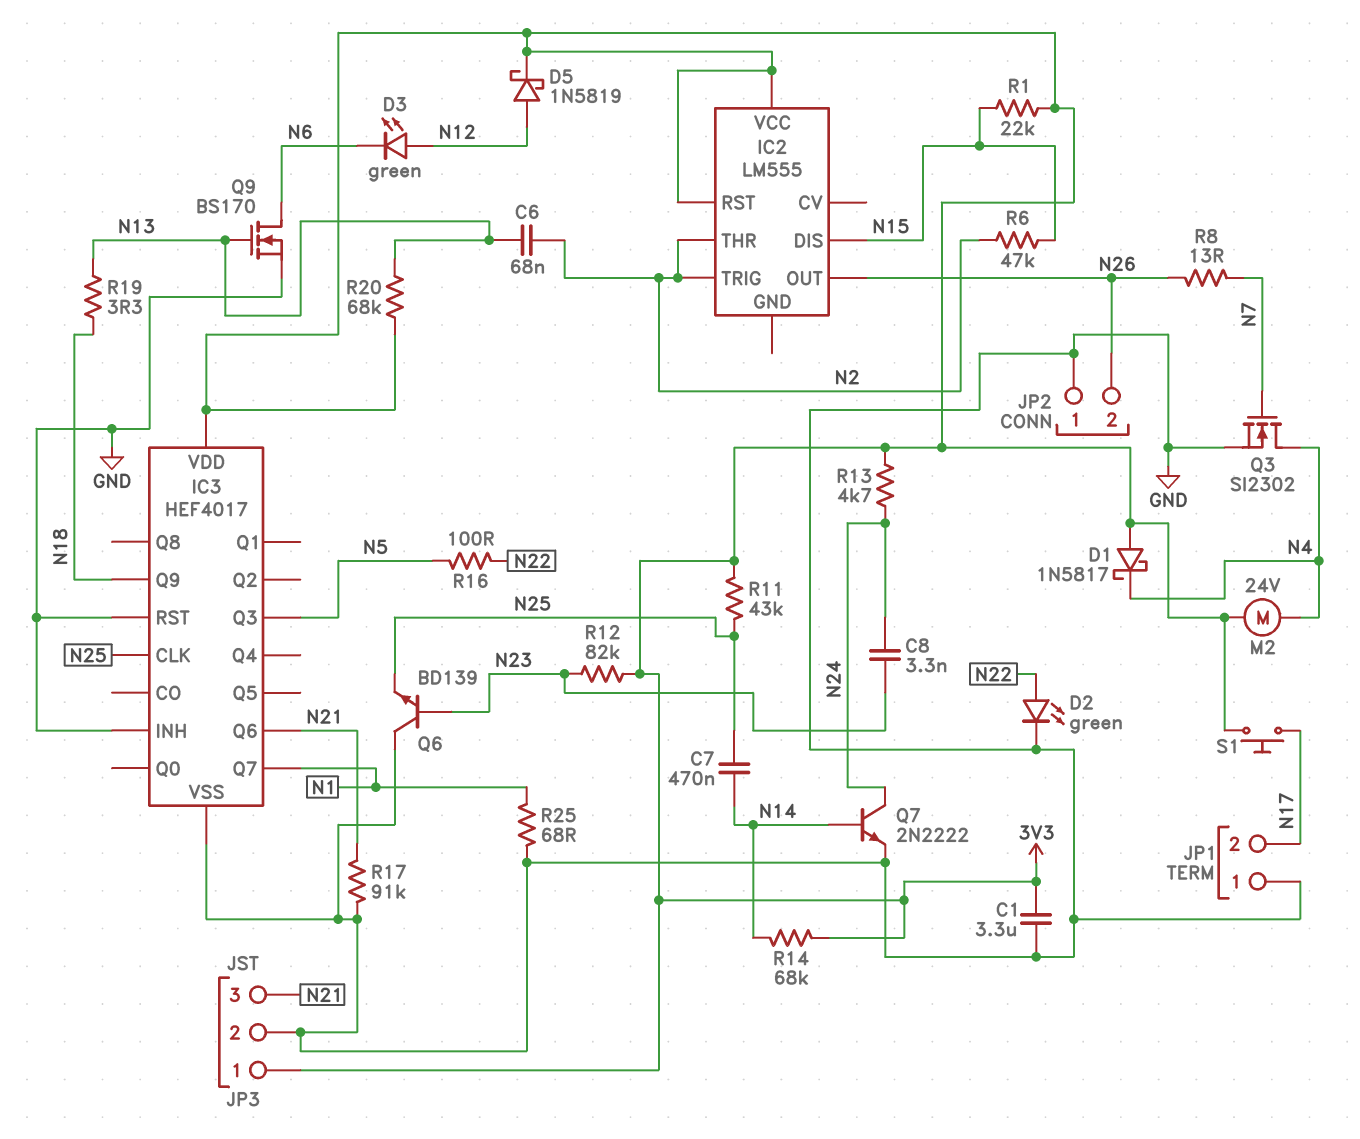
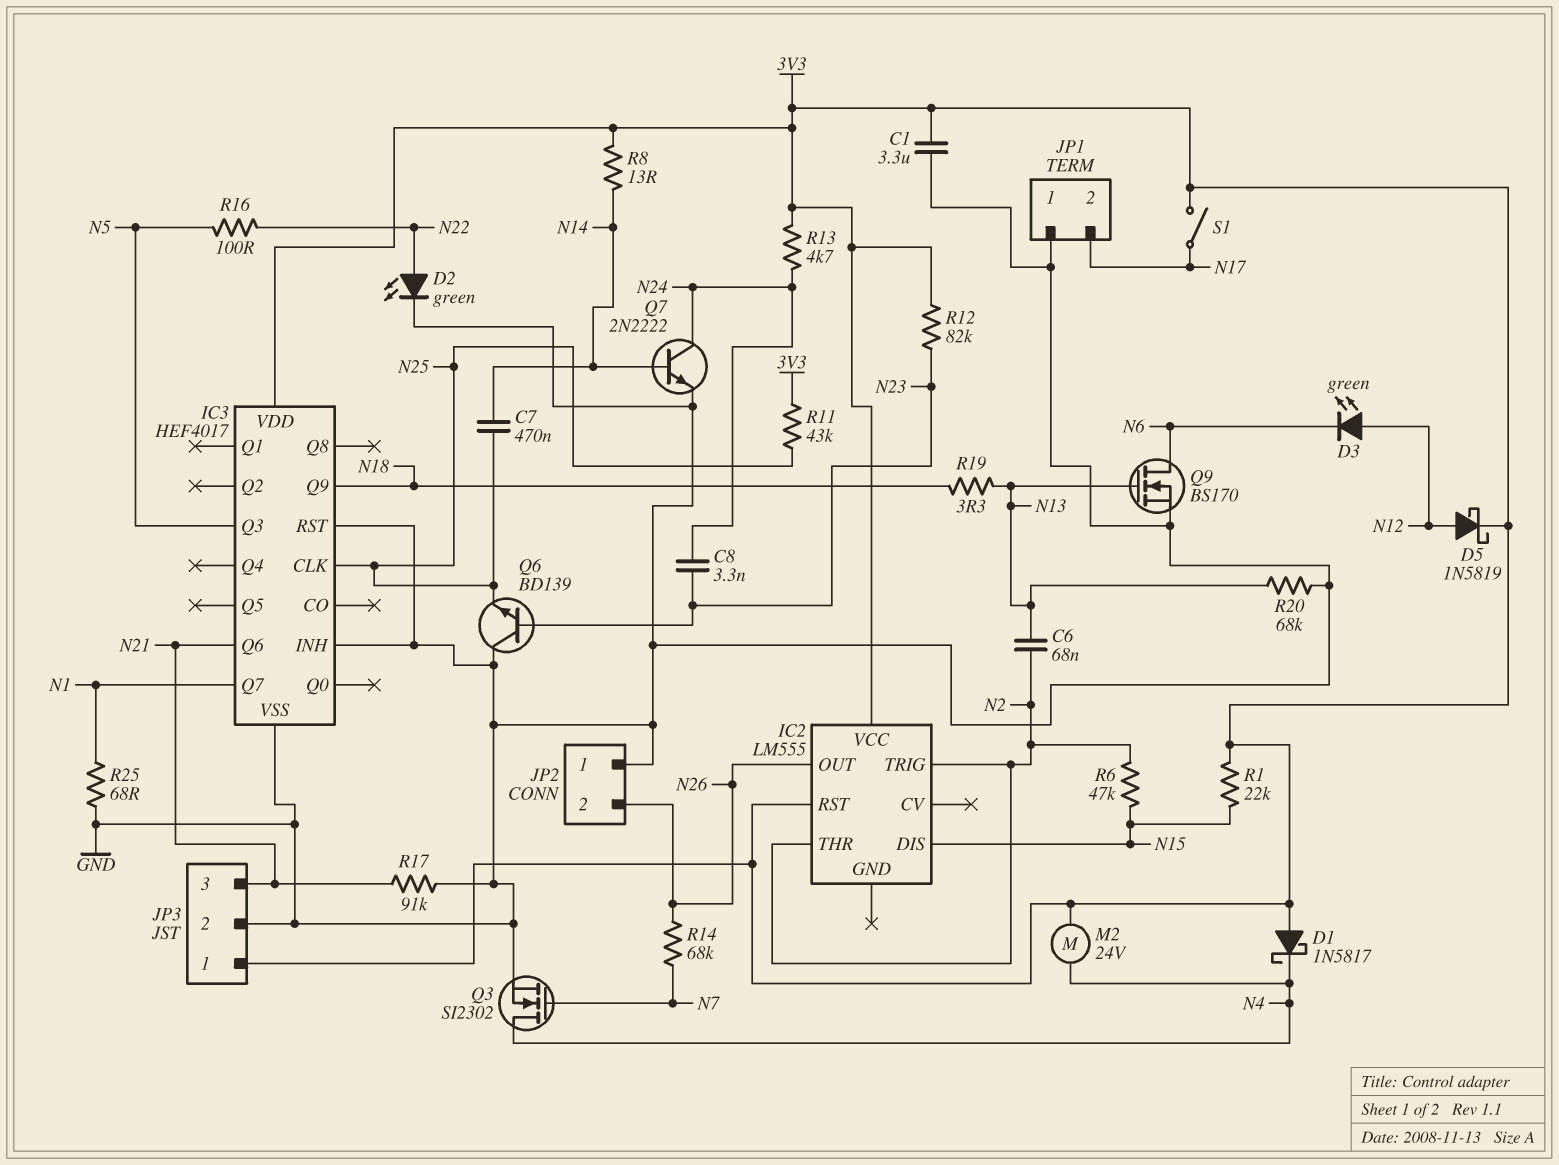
R8: 13 (N7, N26) -> 13 (3V3, N14)
R14: 68k (3V3, N14) -> 68k (N7, N26)
R20: 68k (3V3, N13) -> 68k (GND, N13)
S1: button (3V3, N17) -> switch (3V3, N17)

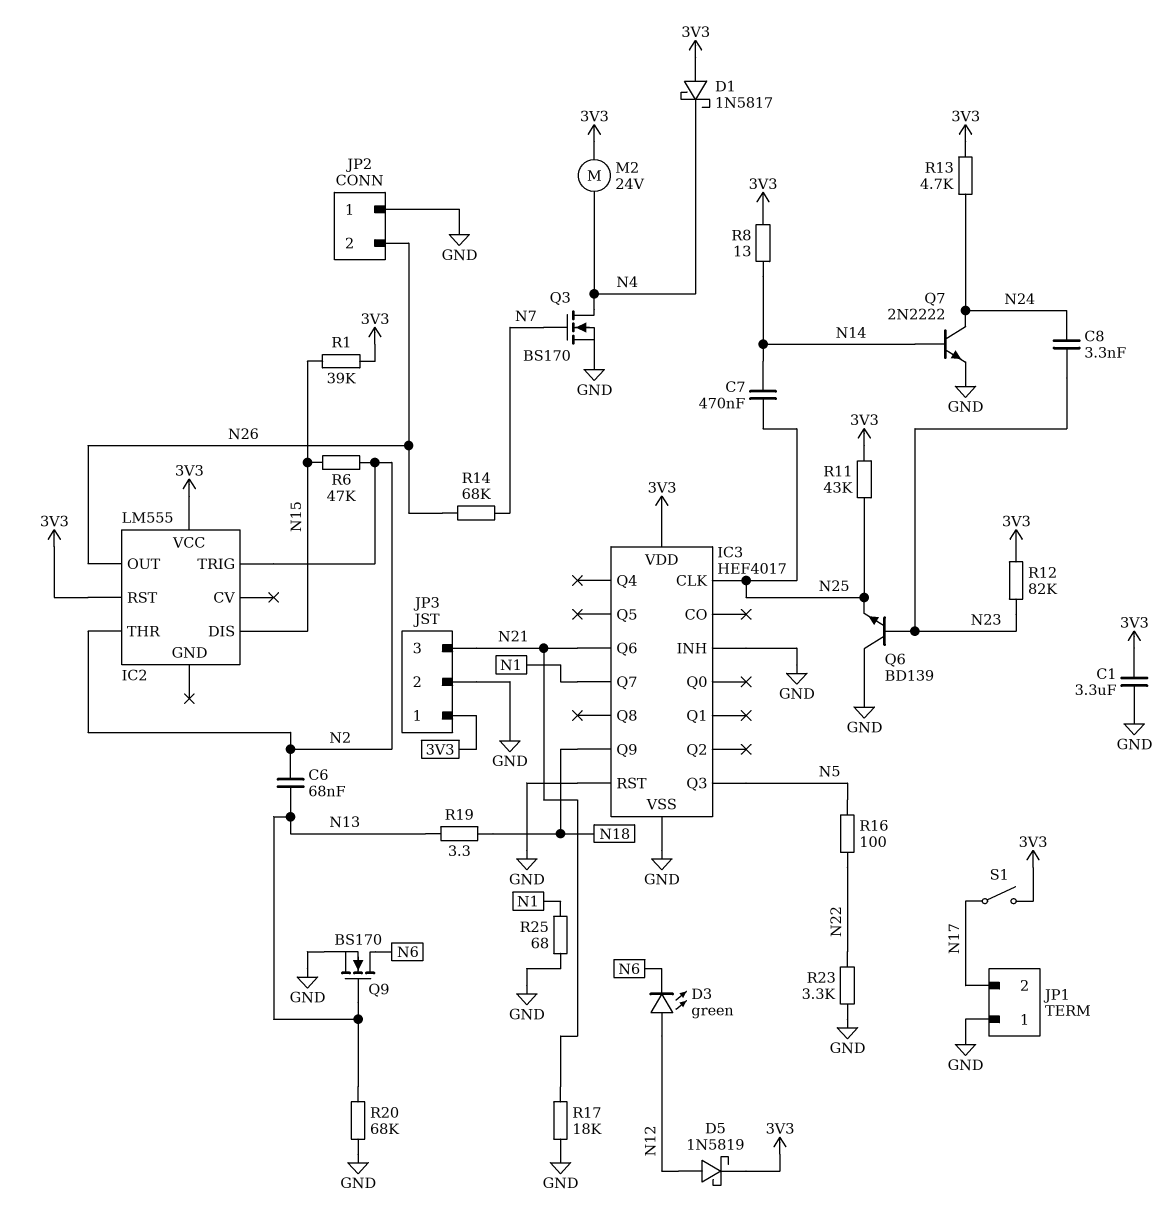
D2: LED green (A N22, K GND) -> none
Q3: NMOS SI2302 (G N7, D N4, S GND) -> NMOS BS170 (G N7, D N4, S GND)
R1: 22k (3V3, N15) -> 39k (3V3, N15)
R17: 91k (GND, N21) -> 18k (GND, N21)
R23: none -> 3.3k (GND, N22)

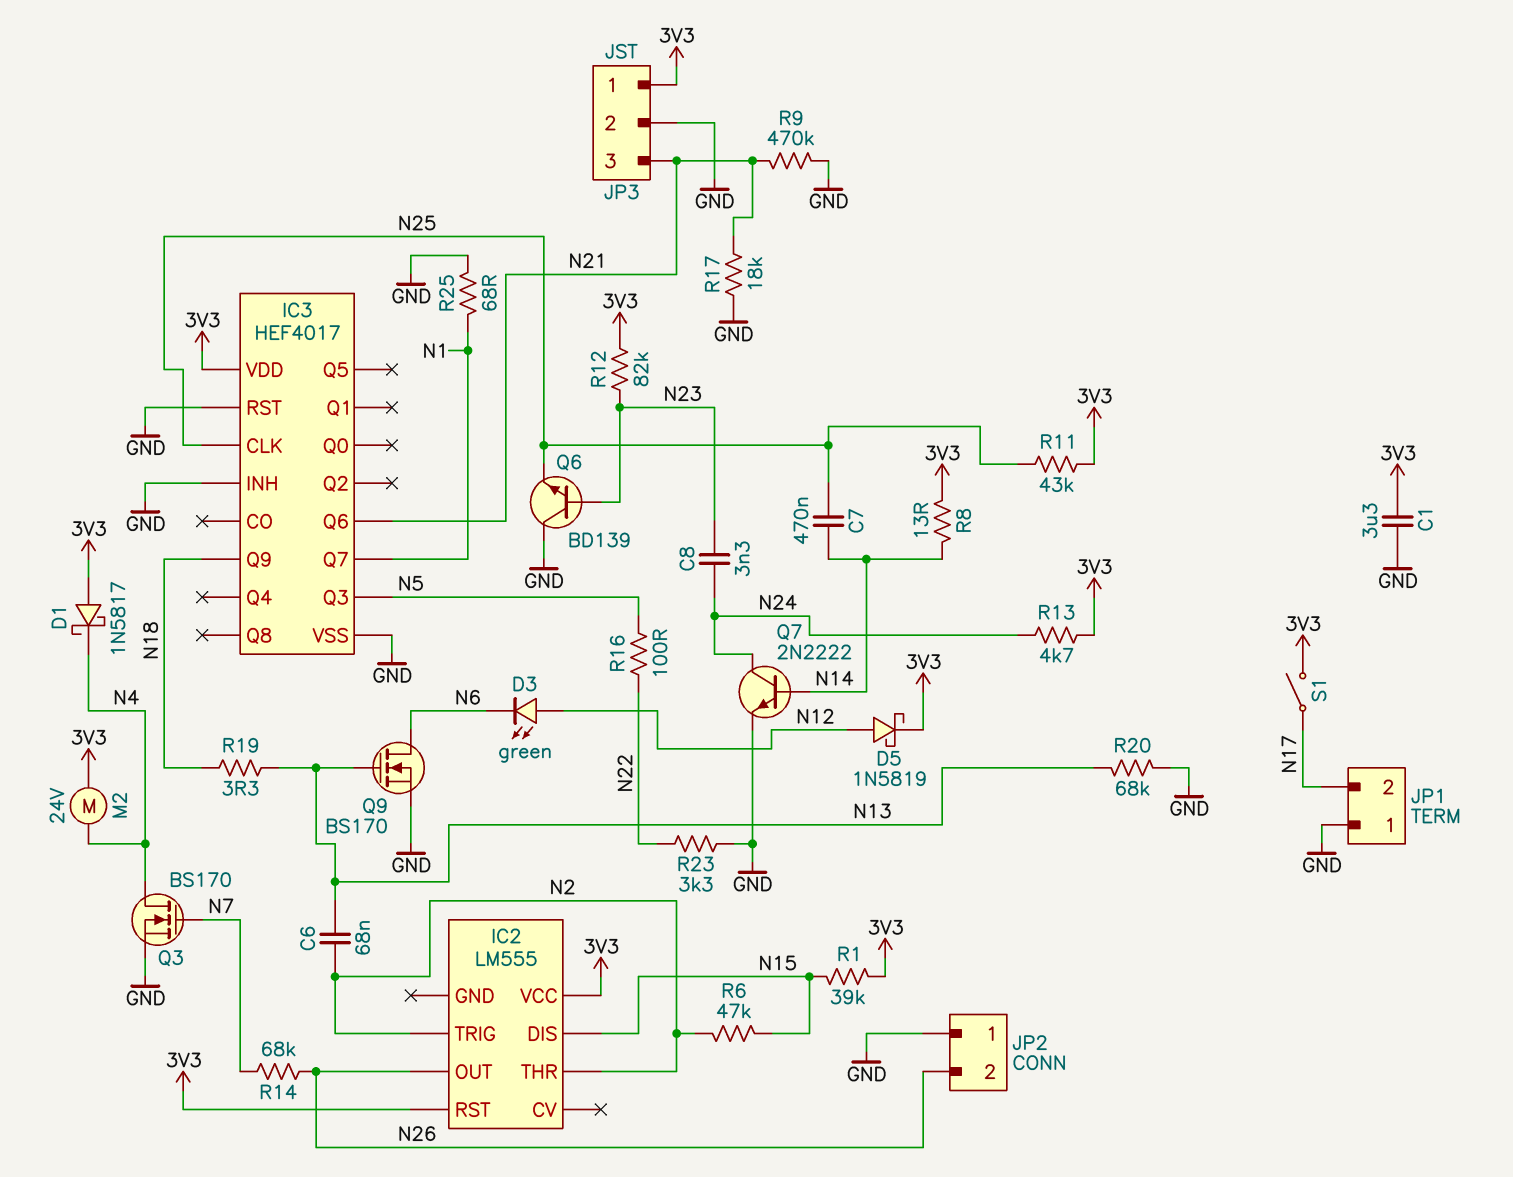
R9: none -> 470k (GND, N21)

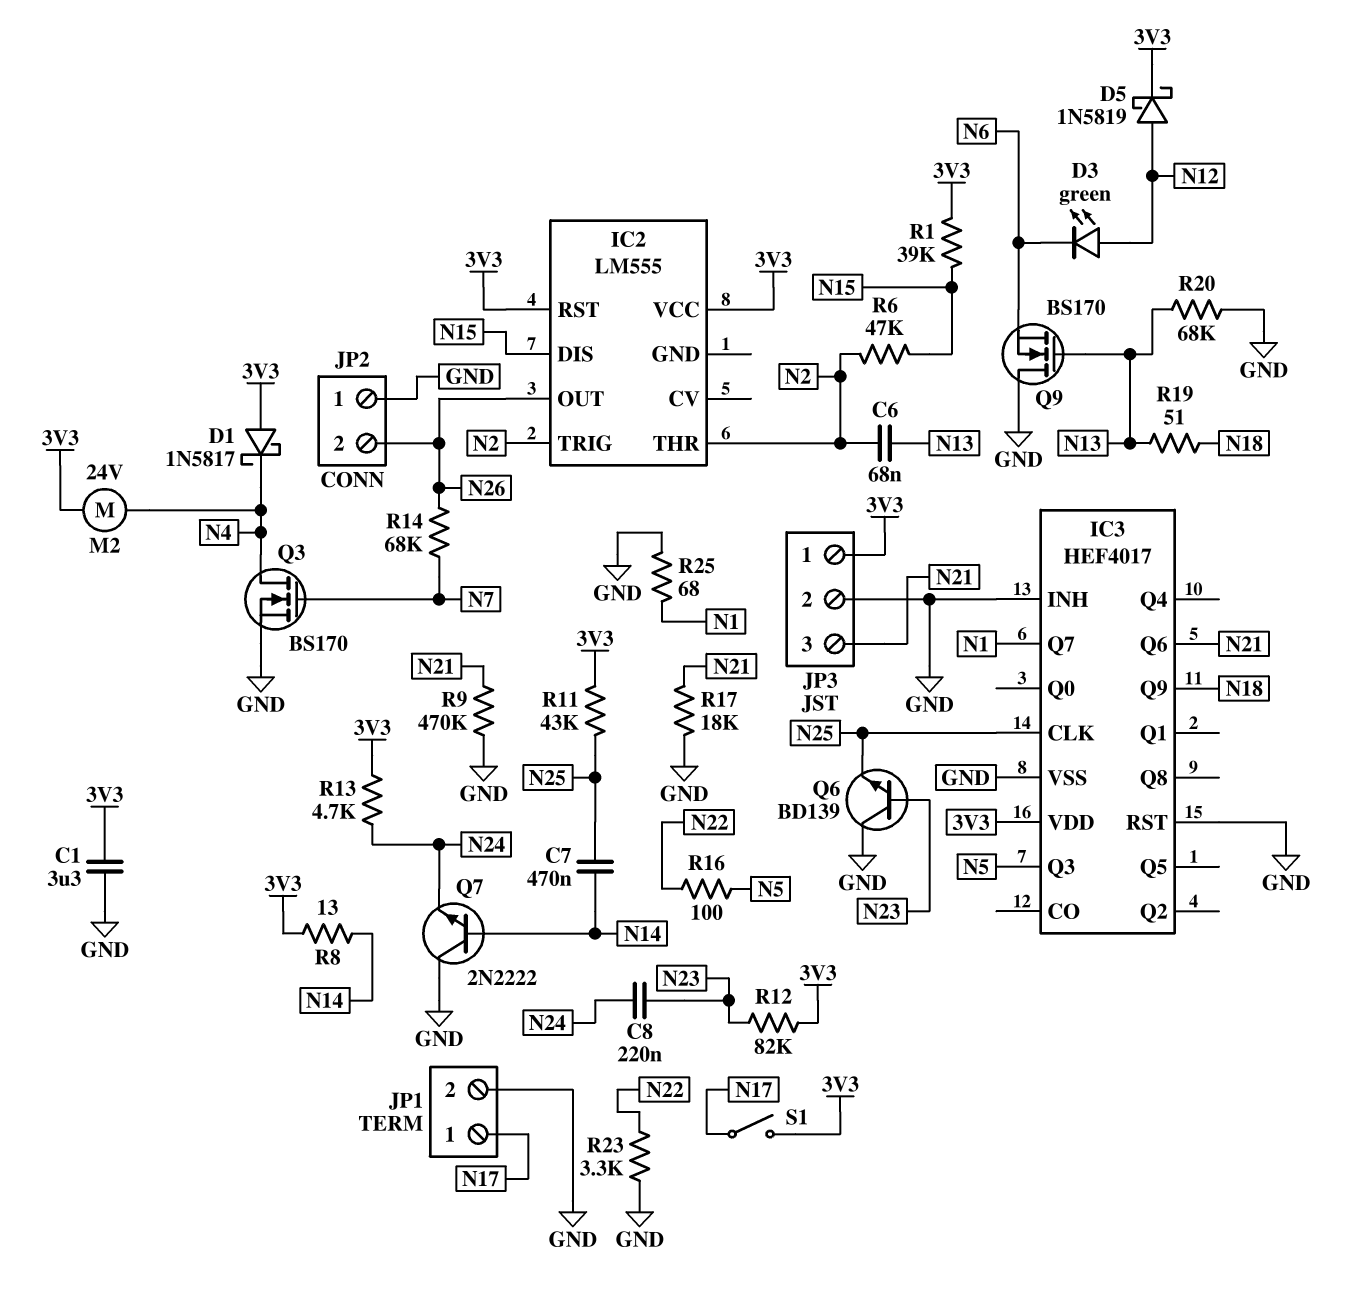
C8: 3.3nF (N23, N24) -> 220nF (N23, N24)
JP1 pin 1: GND -> N17
JP1 pin 2: N17 -> GND
Q7: NPN 2N2222 (B N14, C N24, E GND) -> NPN 2N2222 (B N14, C GND, E N24)
Q9: NMOS BS170 (G N13, D N6, S GND) -> NMOS BS170 (G N13, D GND, S N6)
R19: 3.3 (N13, N18) -> 51 (N13, N18)

